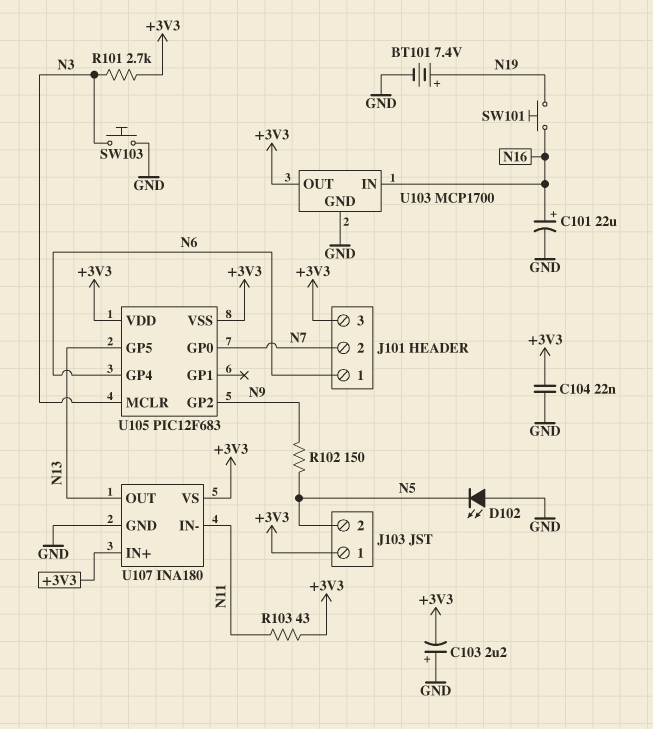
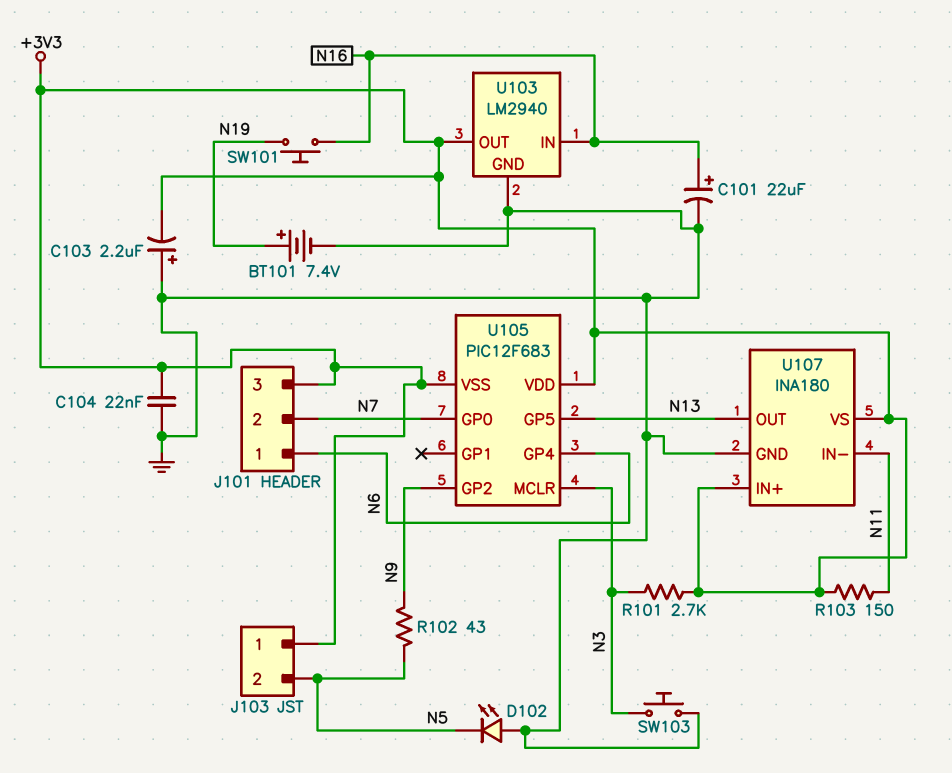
R102: 150 (N5, N9) -> 43 (N5, N9)
R103: 43 (+3V3, N11) -> 150 (+3V3, N11)
U103: MCP1700 -> LM2940

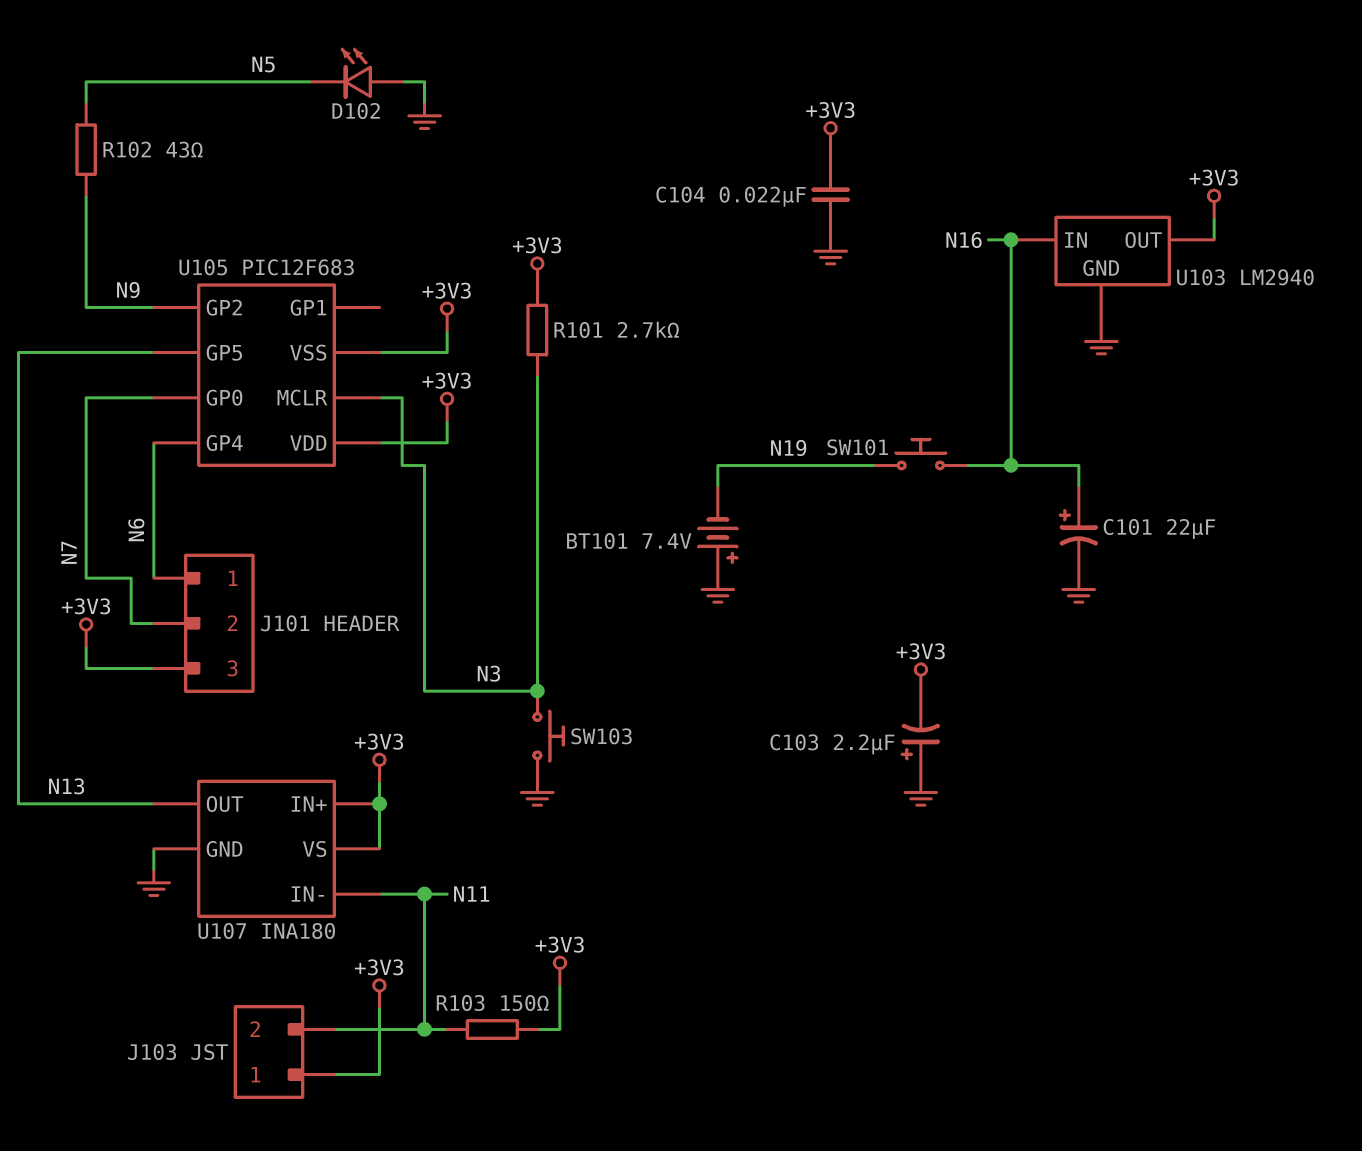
BT101: 7.4V (plus N19, minus GND) -> 7.4V (plus GND, minus N19)
J103 pin 2: N5 -> N11

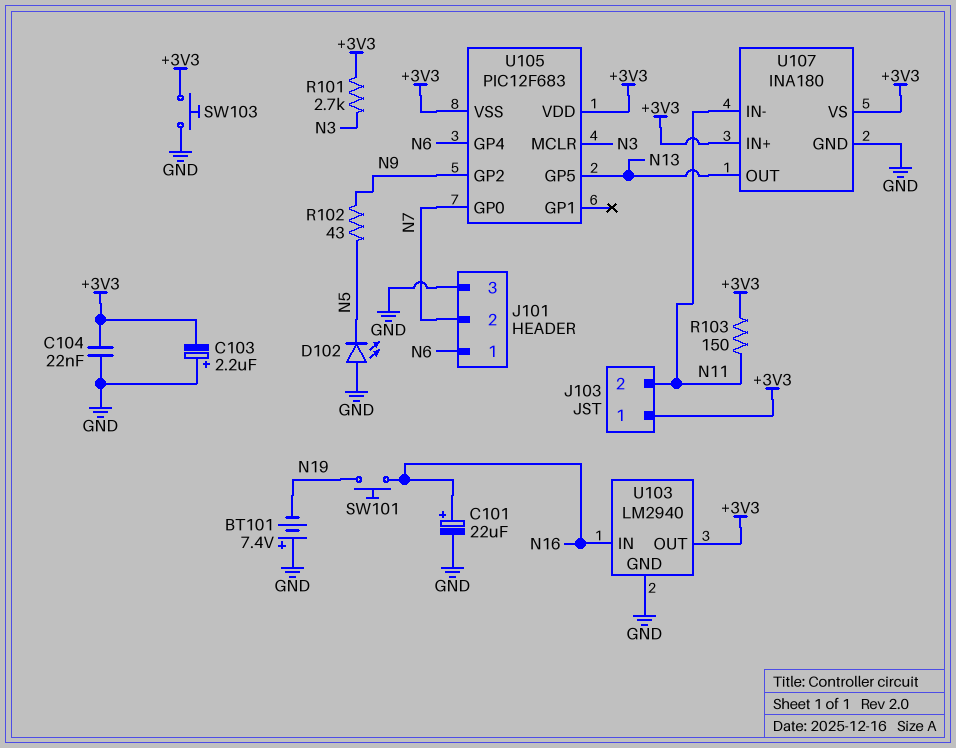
J101 pin 3: +3V3 -> GND
SW103: button (GND, N3) -> button (+3V3, GND)

